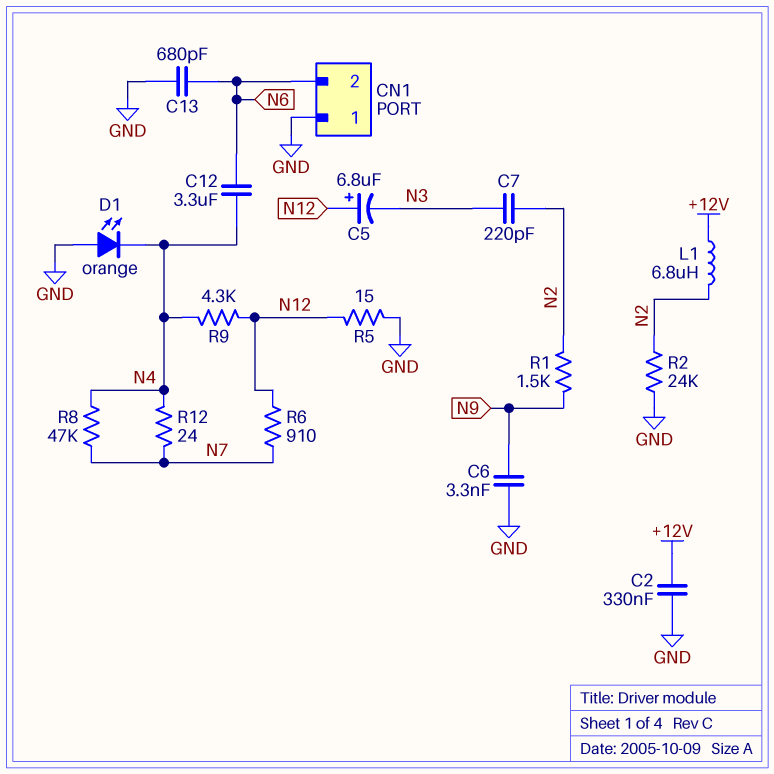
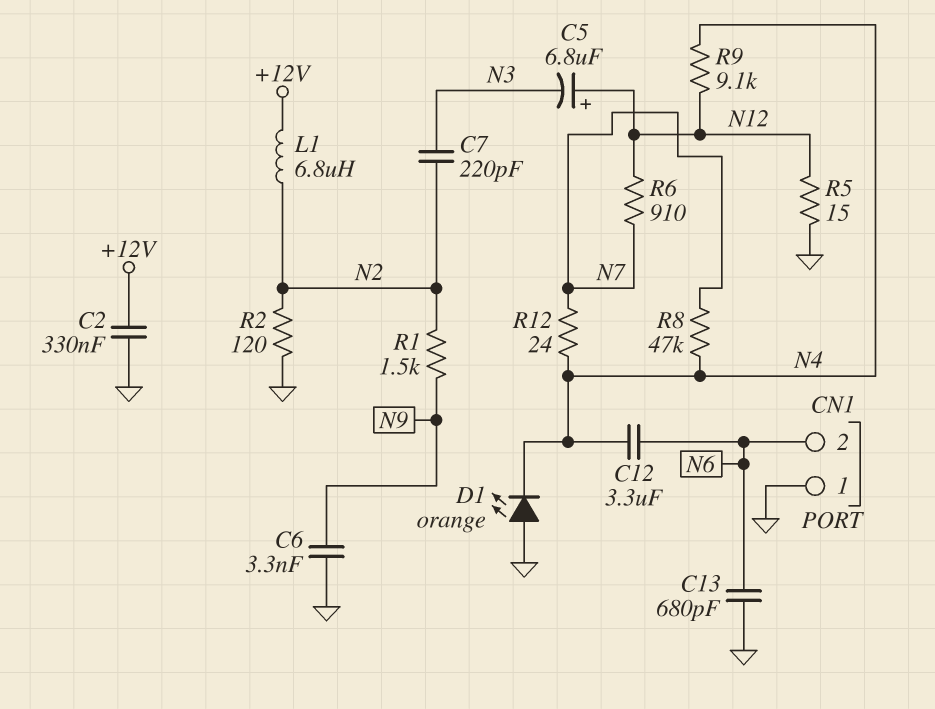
R2: 24k (GND, N2) -> 120 (GND, N2)
R9: 4.3k (N4, N12) -> 9.1k (N4, N12)

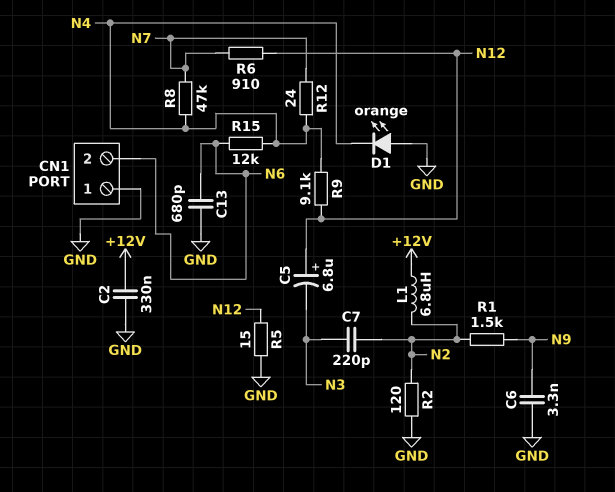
C12: 3.3uF (N4, N6) -> none
R15: none -> 12k (N4, N6)

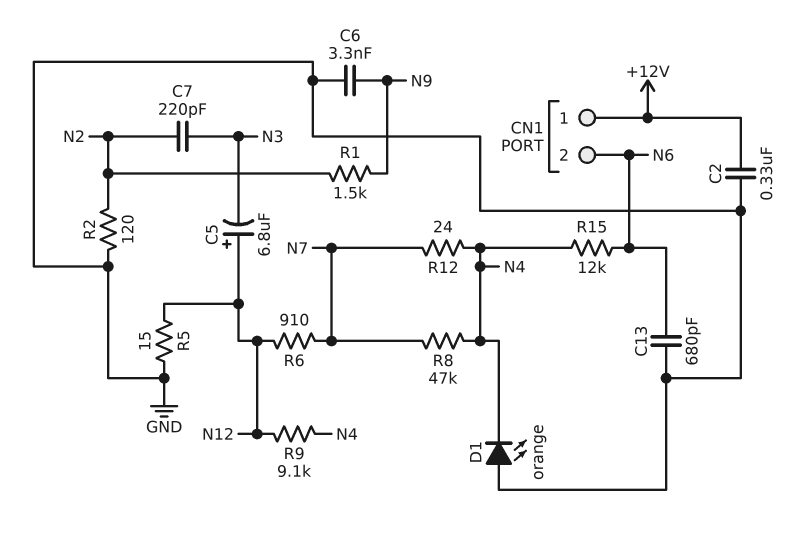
CN1 pin 1: GND -> +12V
L1: 6.8uH (+12V, N2) -> none

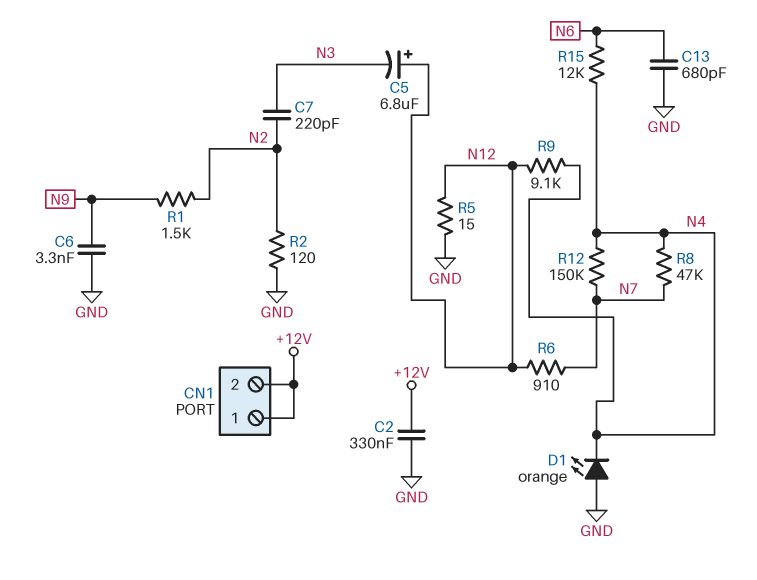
CN1 pin 2: N6 -> +12V
R12: 24 (N4, N7) -> 150k (N4, N7)

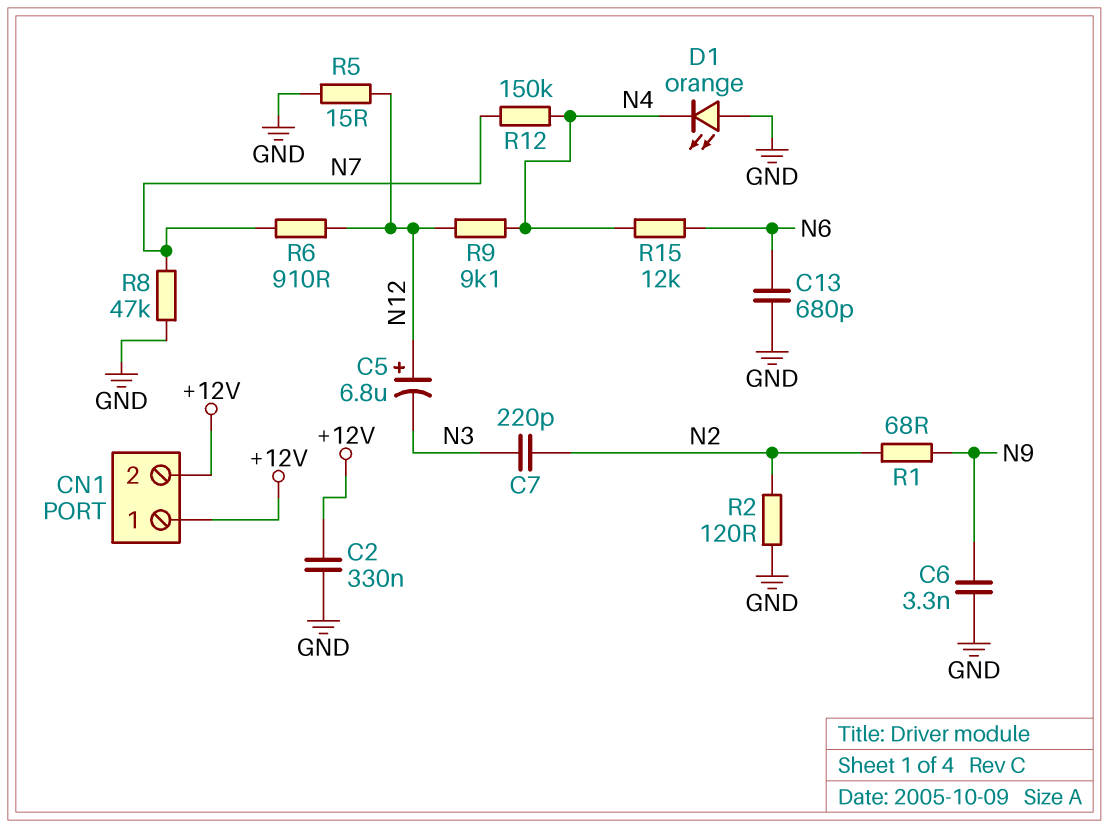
R1: 1.5k (N2, N9) -> 68 (N2, N9)
R8: 47k (N4, N7) -> 47k (GND, N7)

